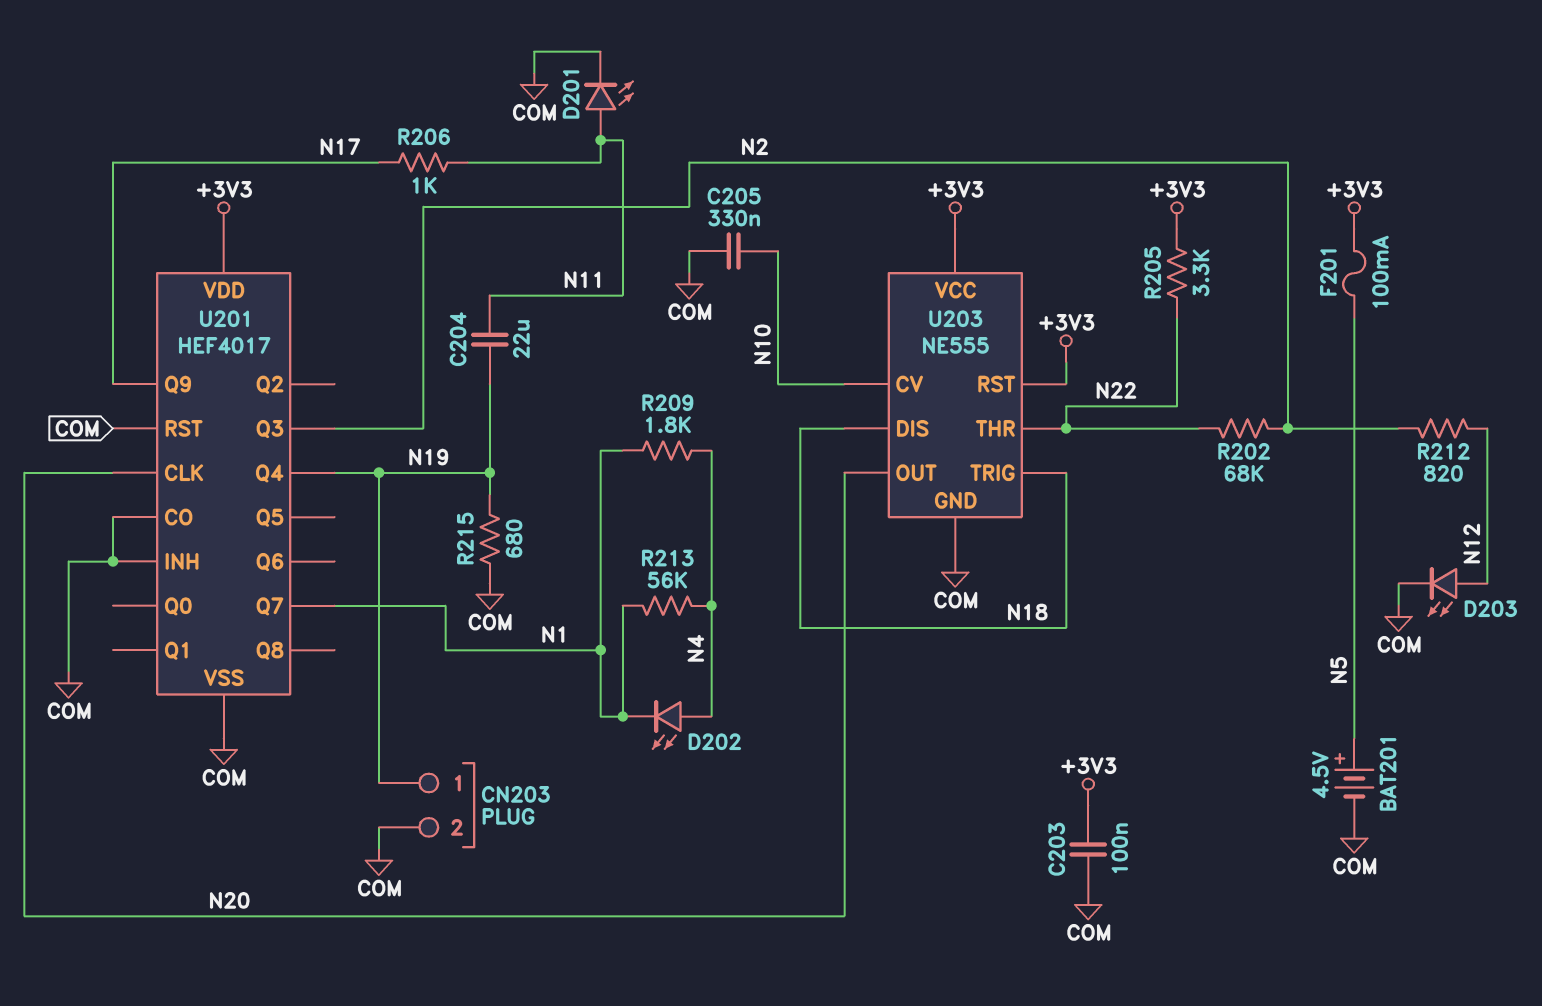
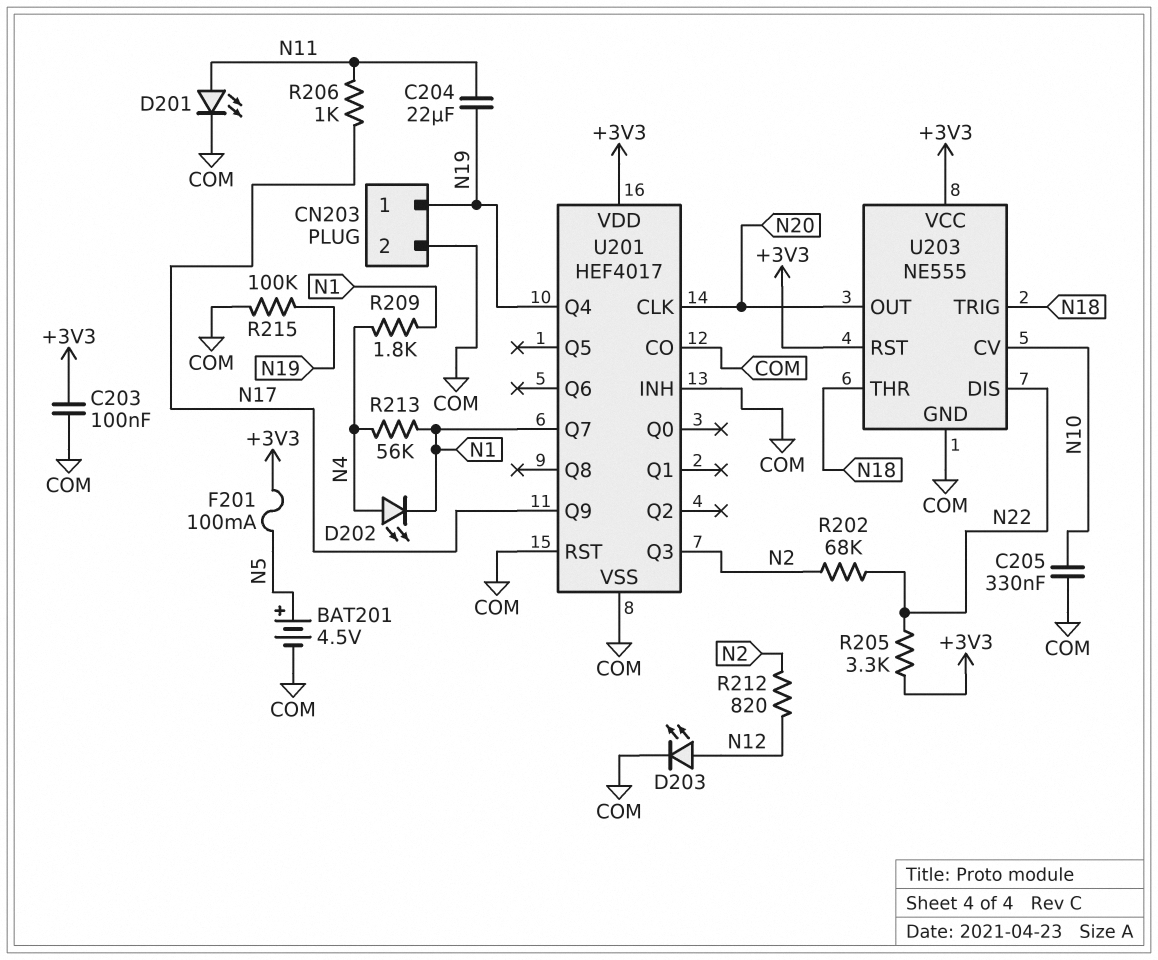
R215: 680 (COM, N19) -> 100k (COM, N19)
U203 pin DIS: N18 -> N22
U203 pin THR: N22 -> N18

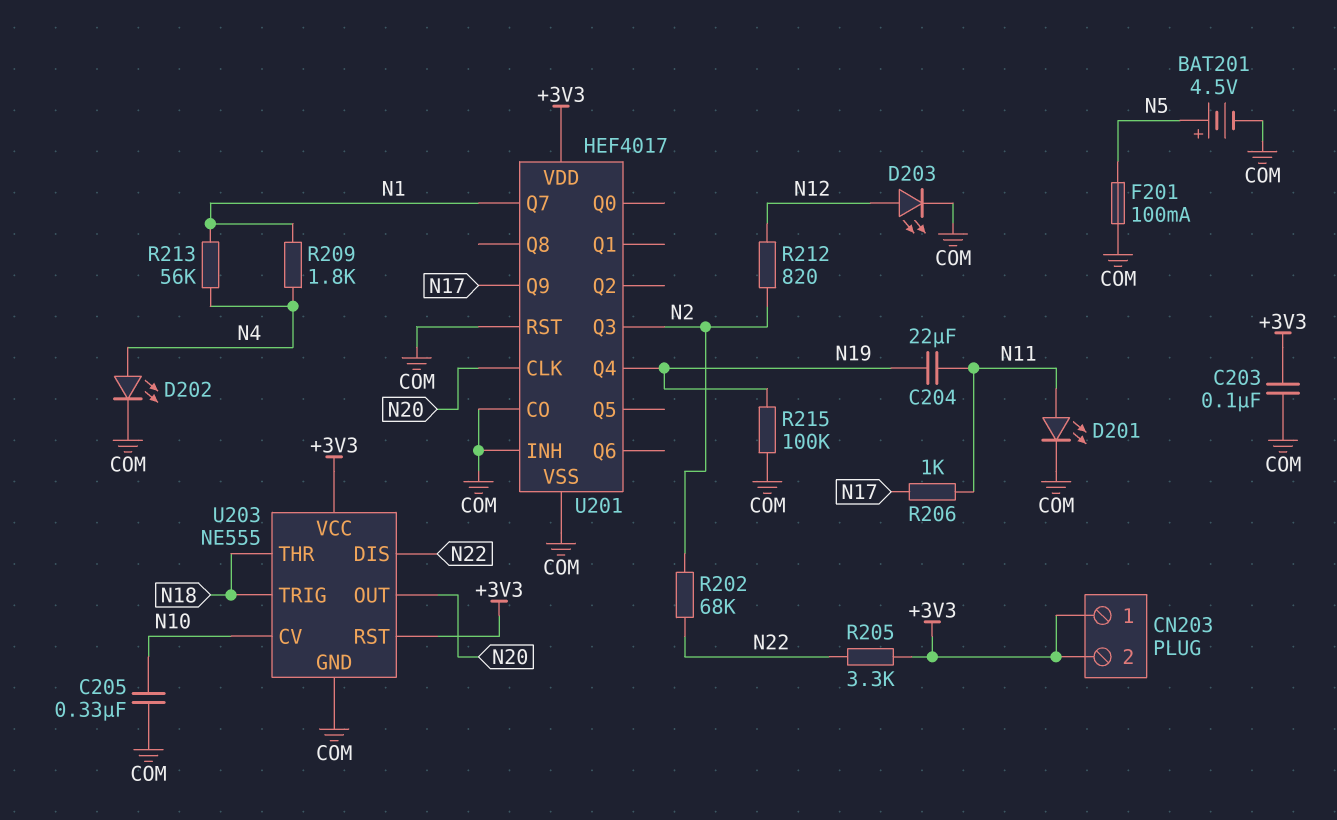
CN203 pin 1: N19 -> +3V3
CN203 pin 2: COM -> +3V3
D202: LED (A N4, K N1) -> LED (A N4, K COM)
F201: 100mA (+3V3, N5) -> 100mA (COM, N5)

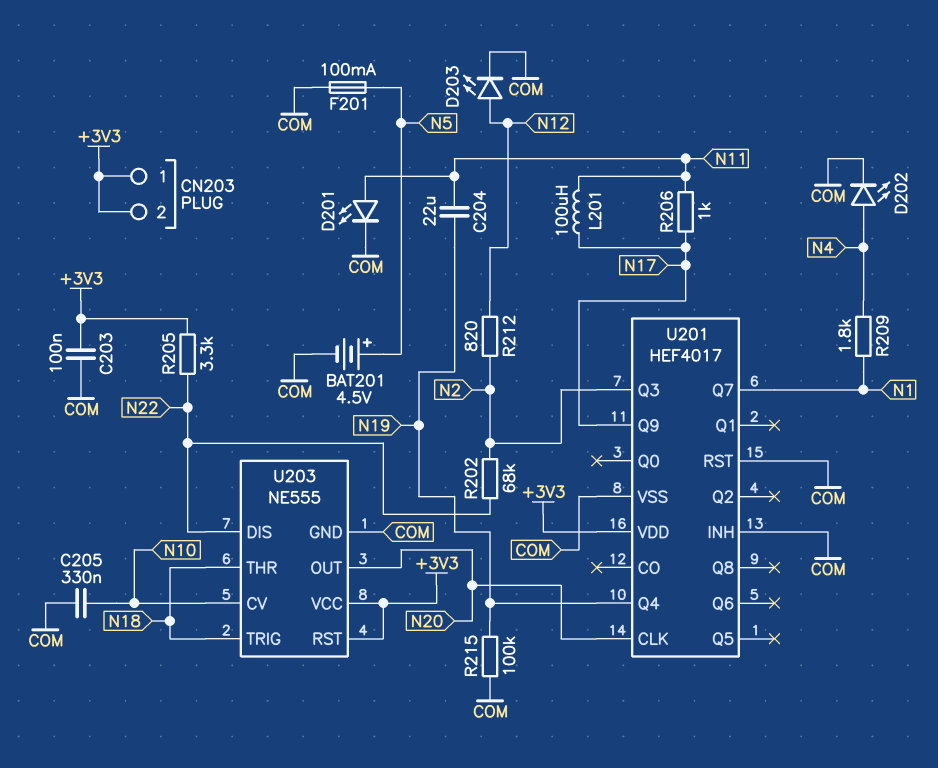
L201: none -> 100uH (N11, N17)
R213: 56k (N1, N4) -> none
U201 pin CO: COM -> none

